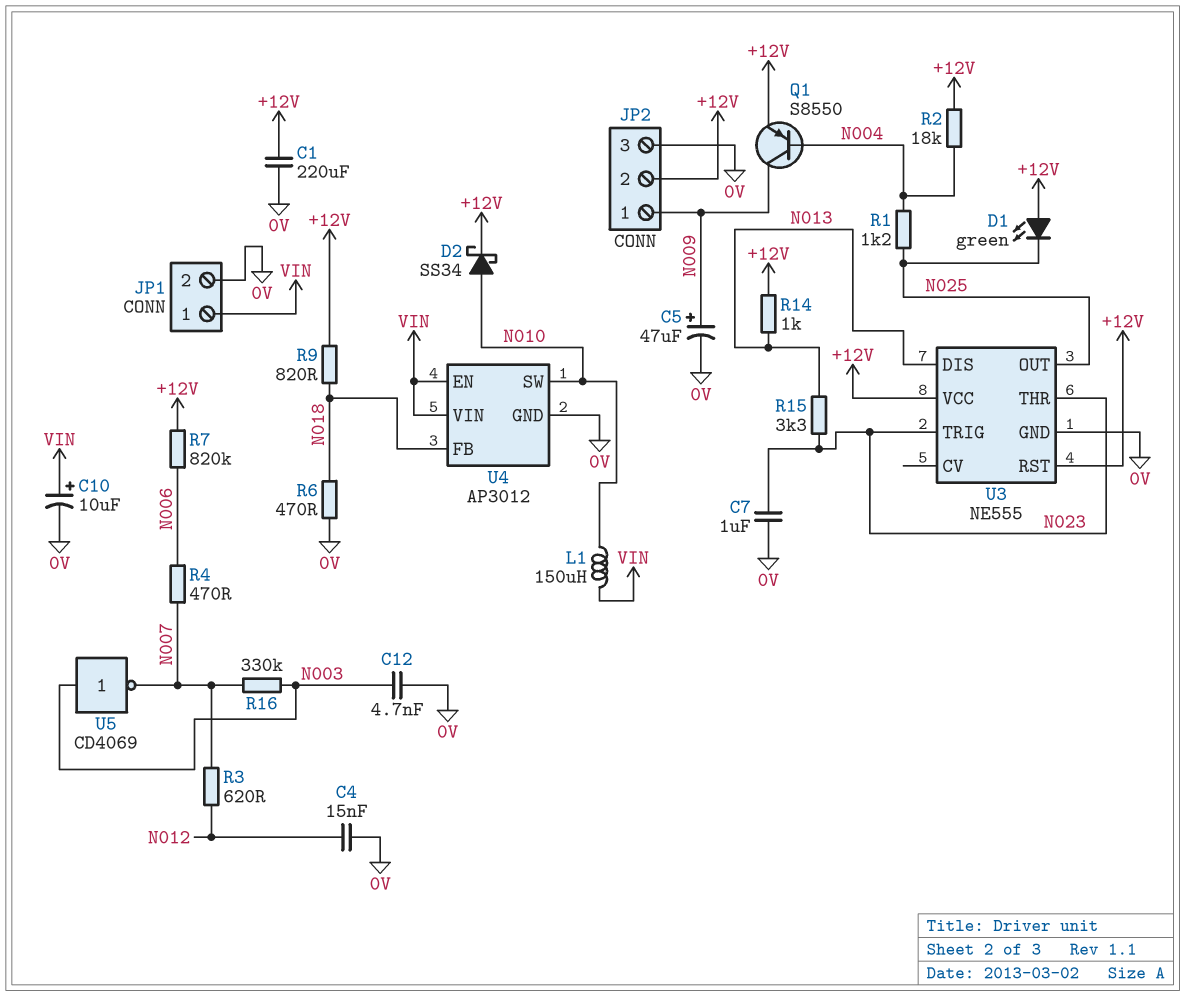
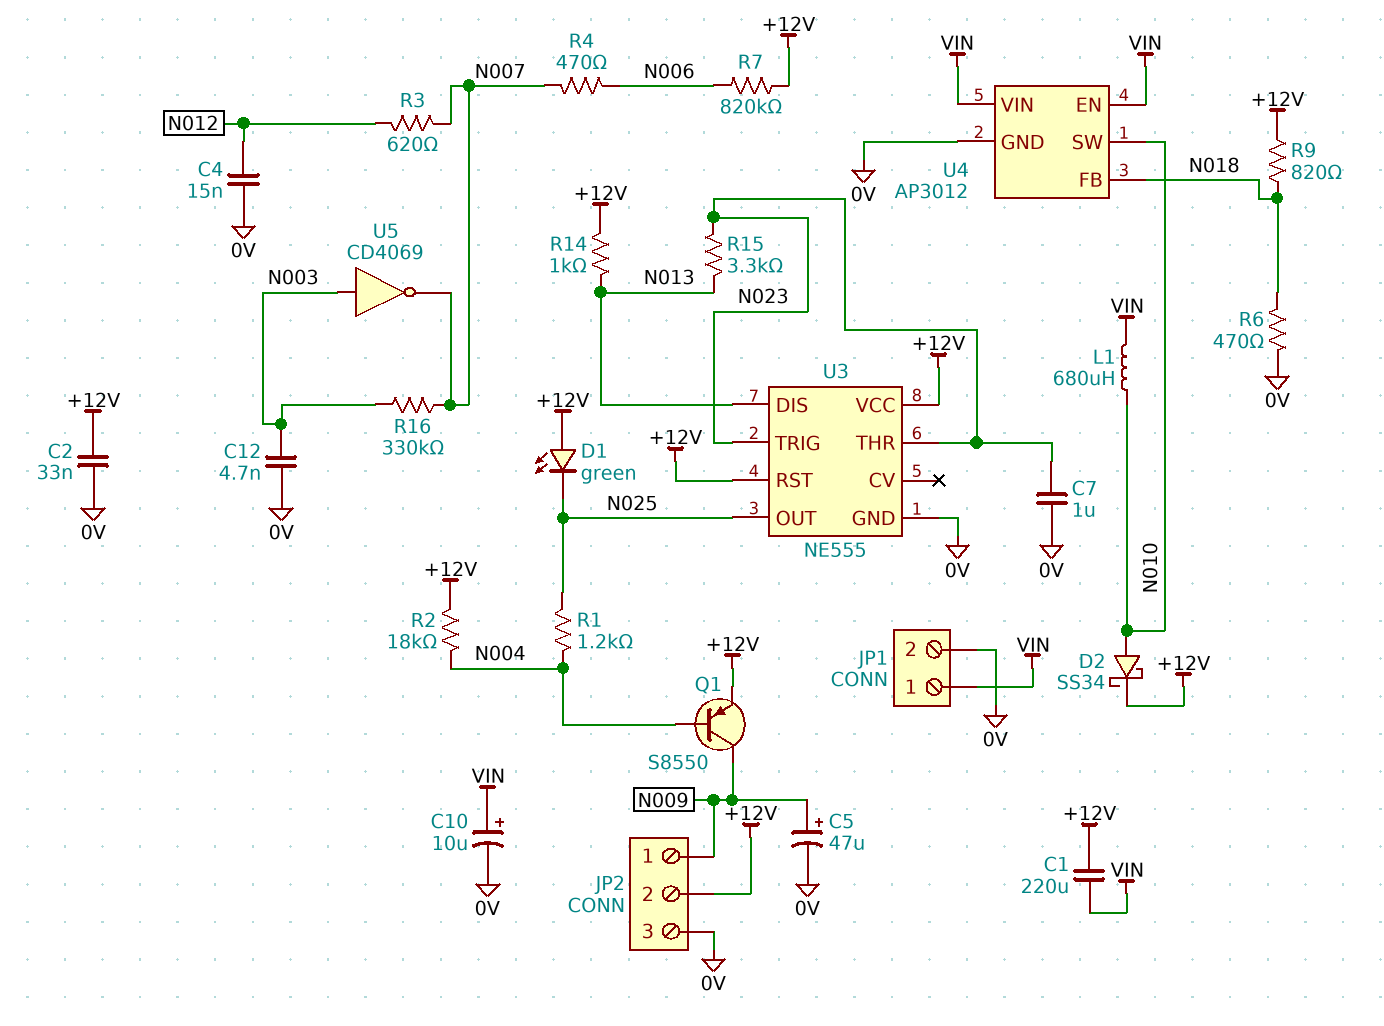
C1: 220uF (+12V, 0V) -> 220uF (+12V, VIN)
C2: none -> 33nF (+12V, 0V)
L1: 150uH (N010, VIN) -> 680uH (N010, VIN)

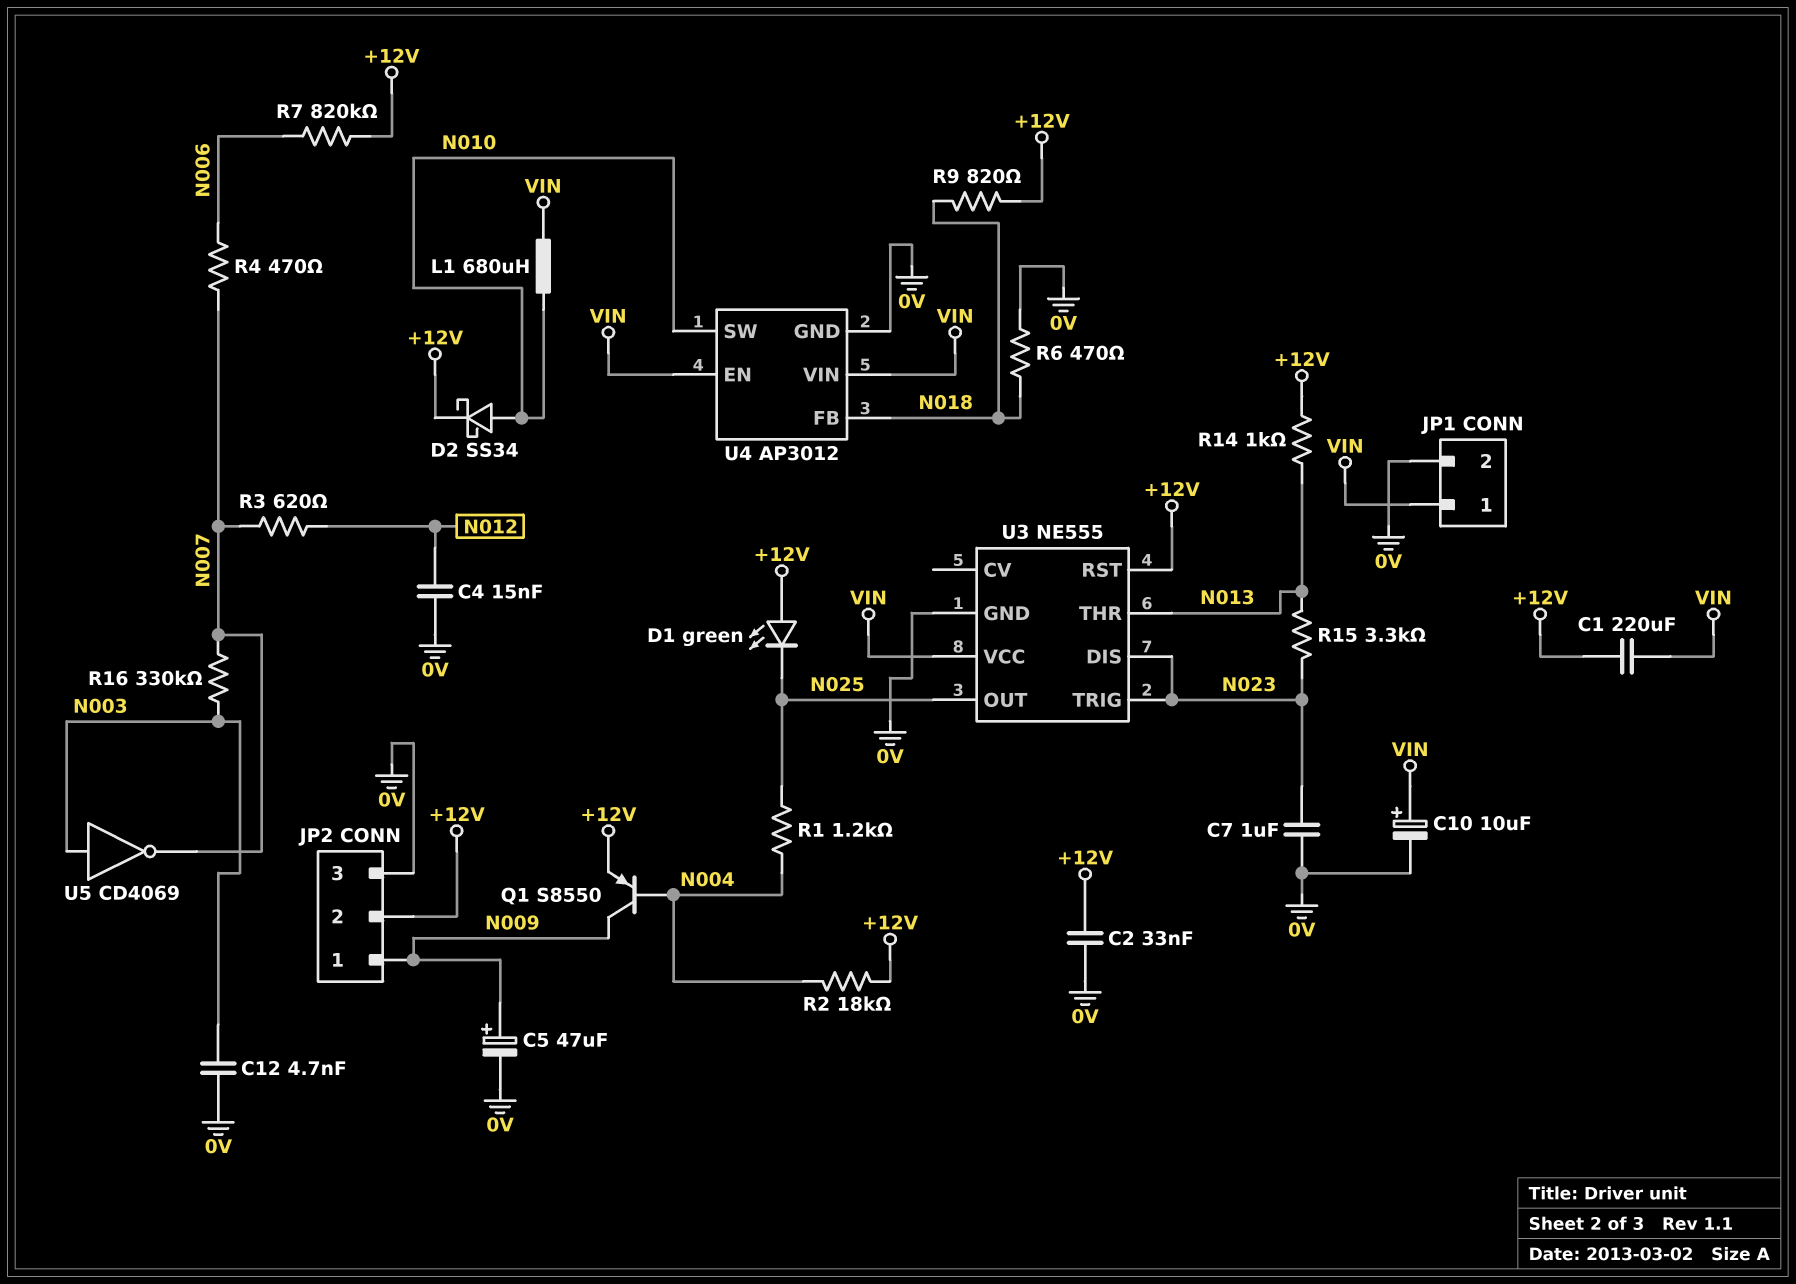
U3 pin DIS: N013 -> N023
U3 pin THR: N023 -> N013
U3 pin VCC: +12V -> VIN

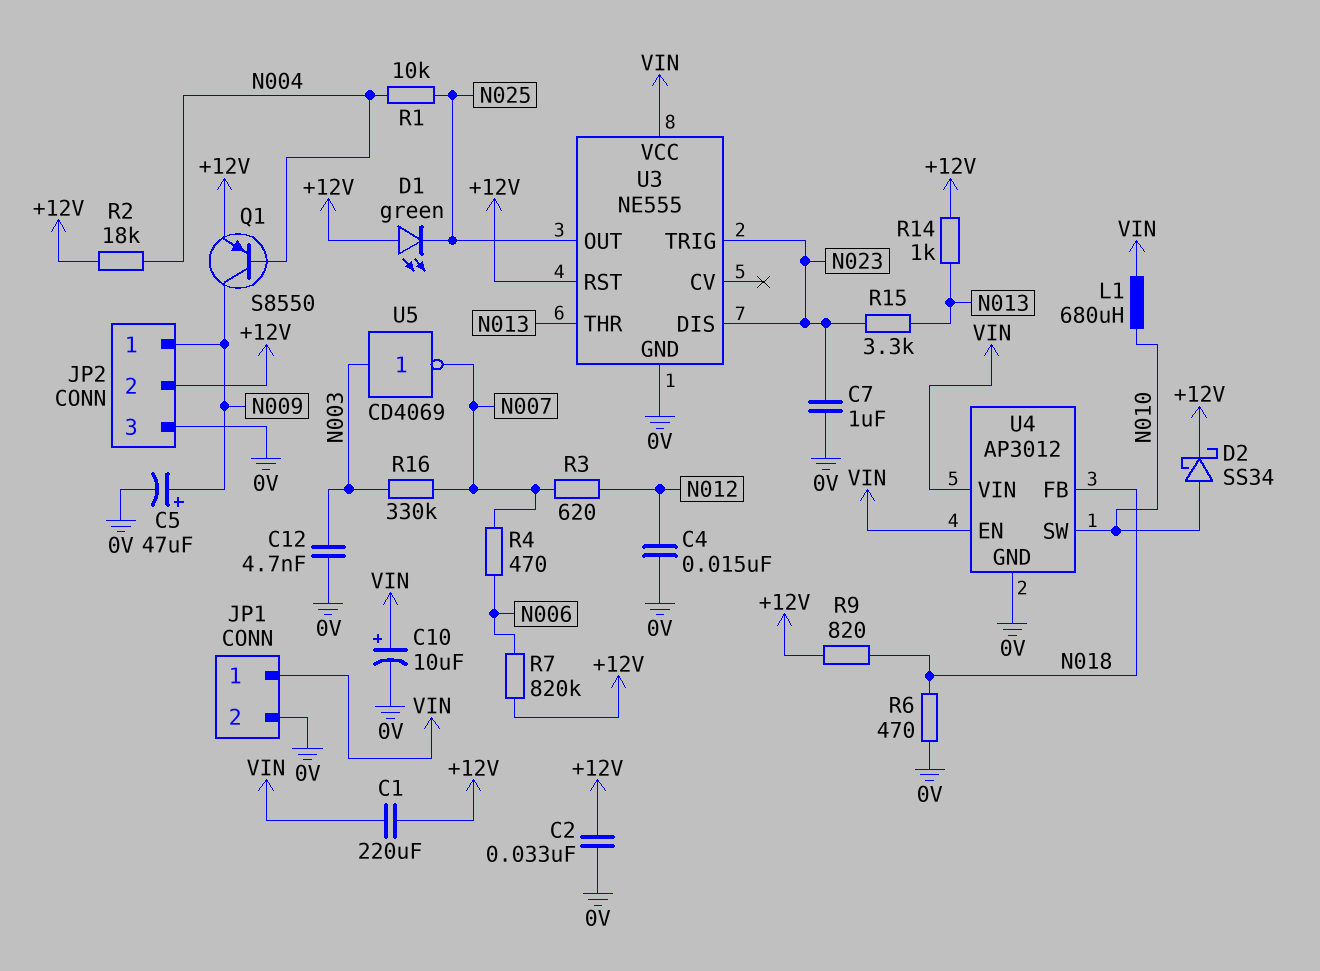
R1: 1.2k (N004, N025) -> 10k (N004, N025)

